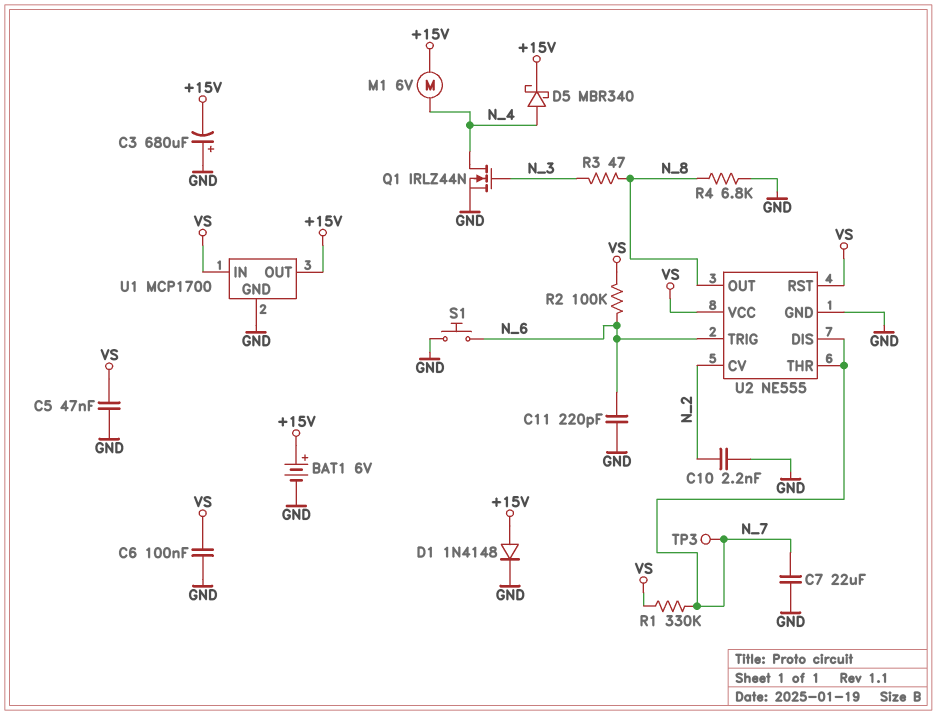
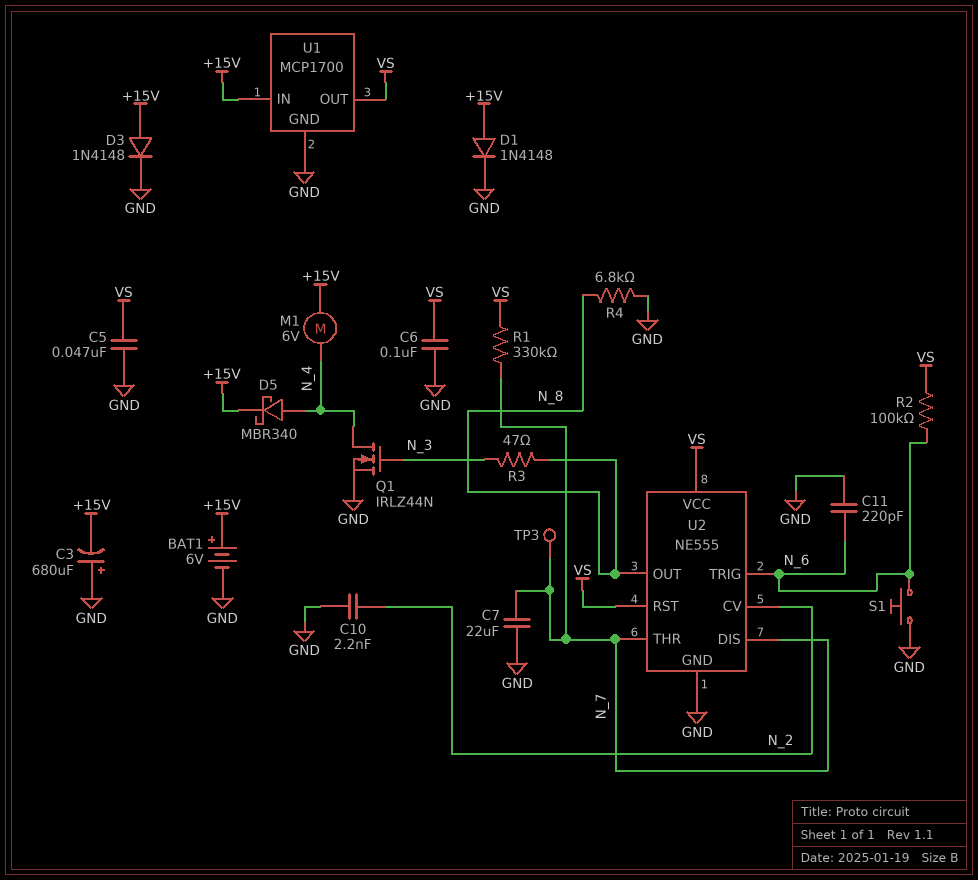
D3: none -> diode 1N4148 (A +15V, K GND)
U1 pin IN: VS -> +15V
U1 pin OUT: +15V -> VS

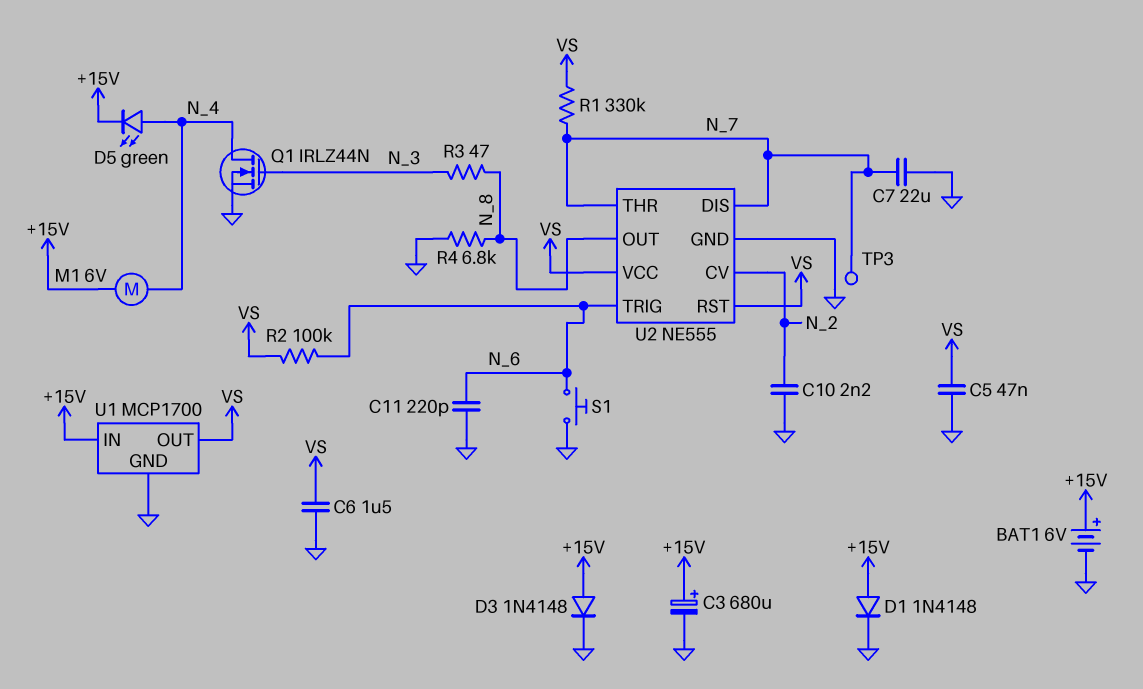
C3: 680uF (plus GND, minus +15V) -> 680uF (plus +15V, minus GND)
C6: 100nF (GND, VS) -> 1.5uF (GND, VS)
D5: schottky MBR340 (A N_4, K +15V) -> LED green (A N_4, K +15V)

